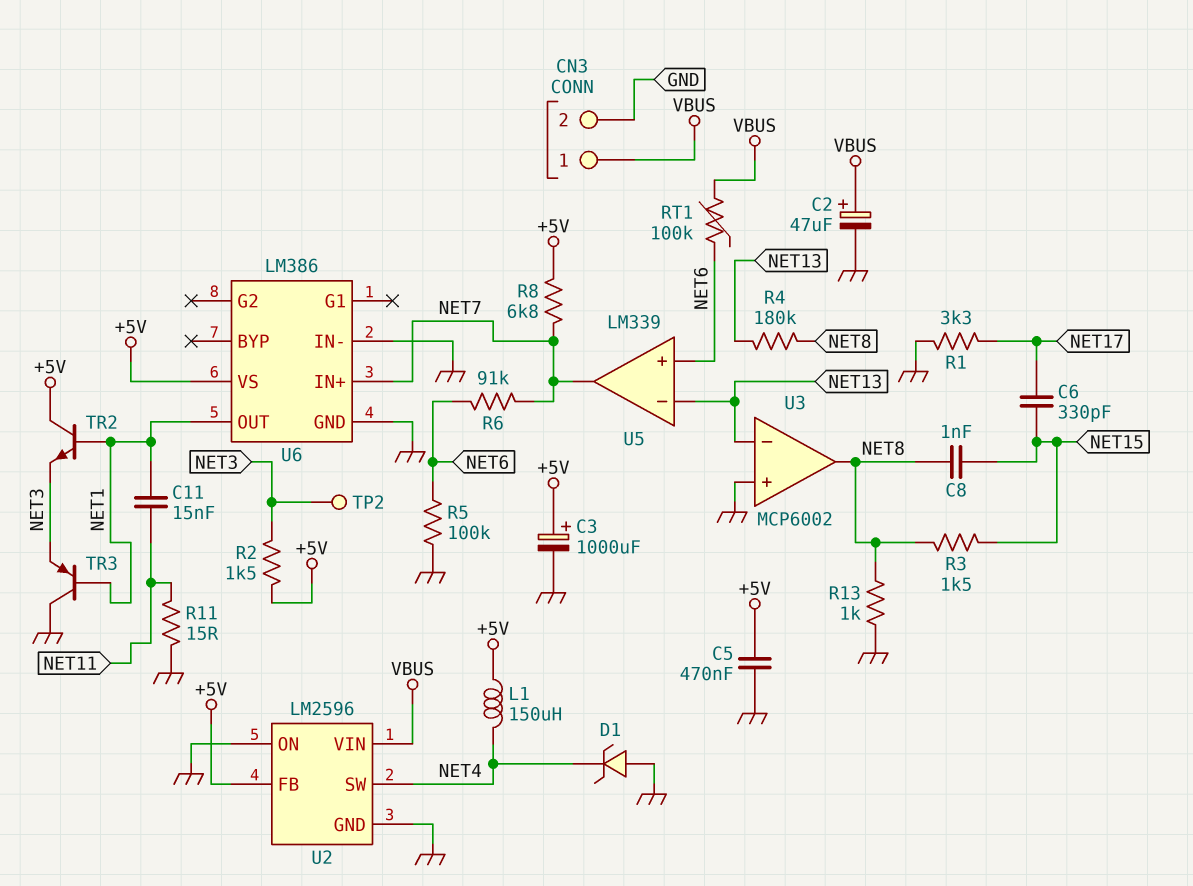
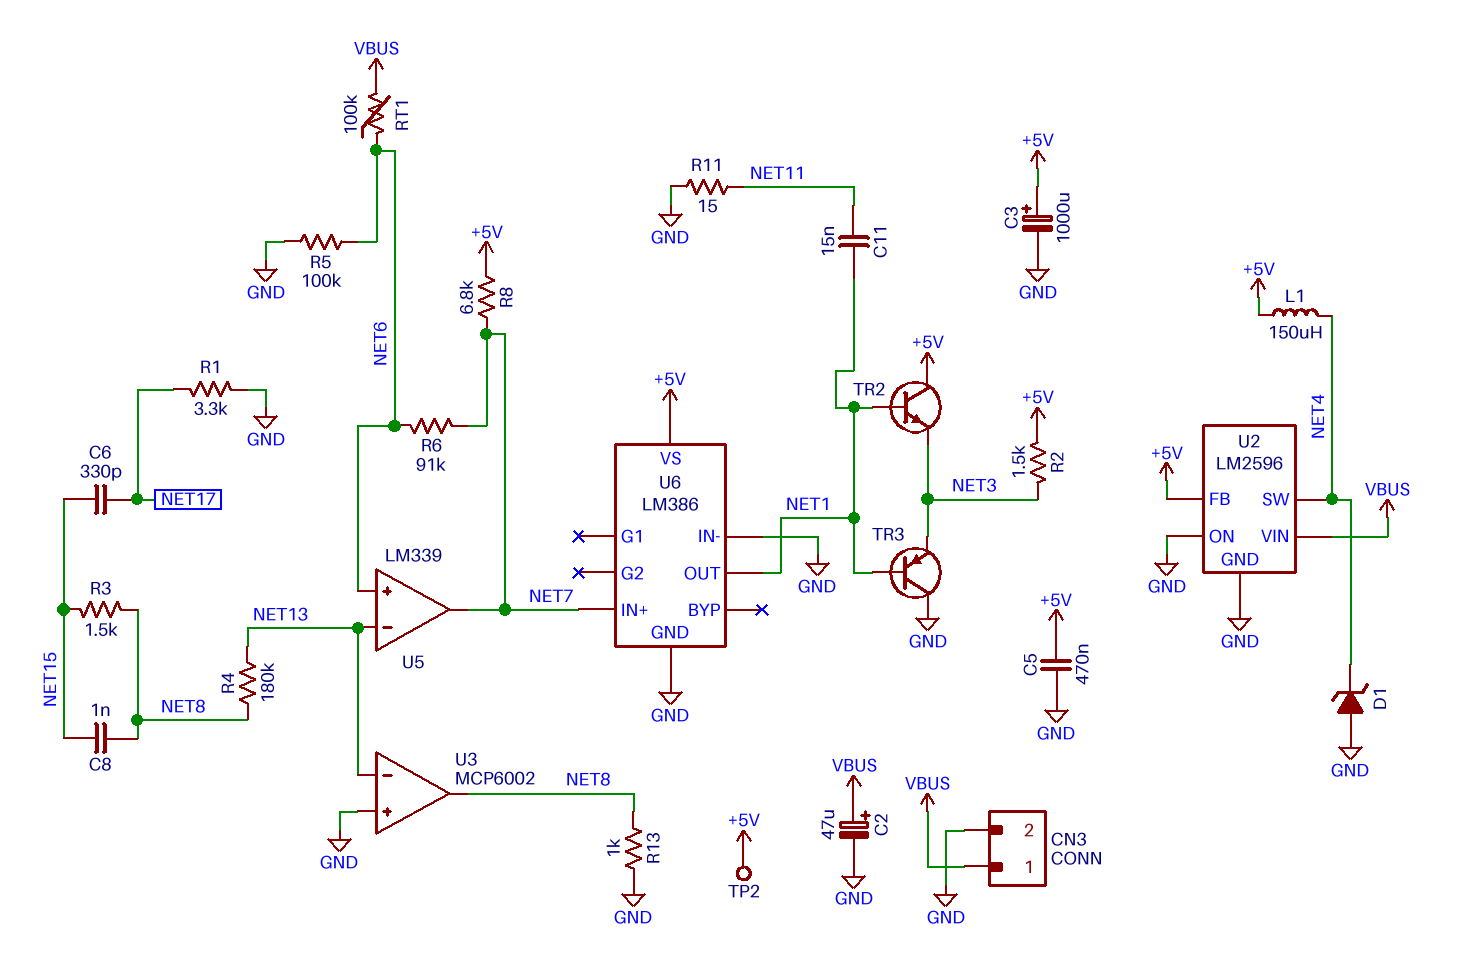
TP2: test point (NET3) -> test point (+5V)

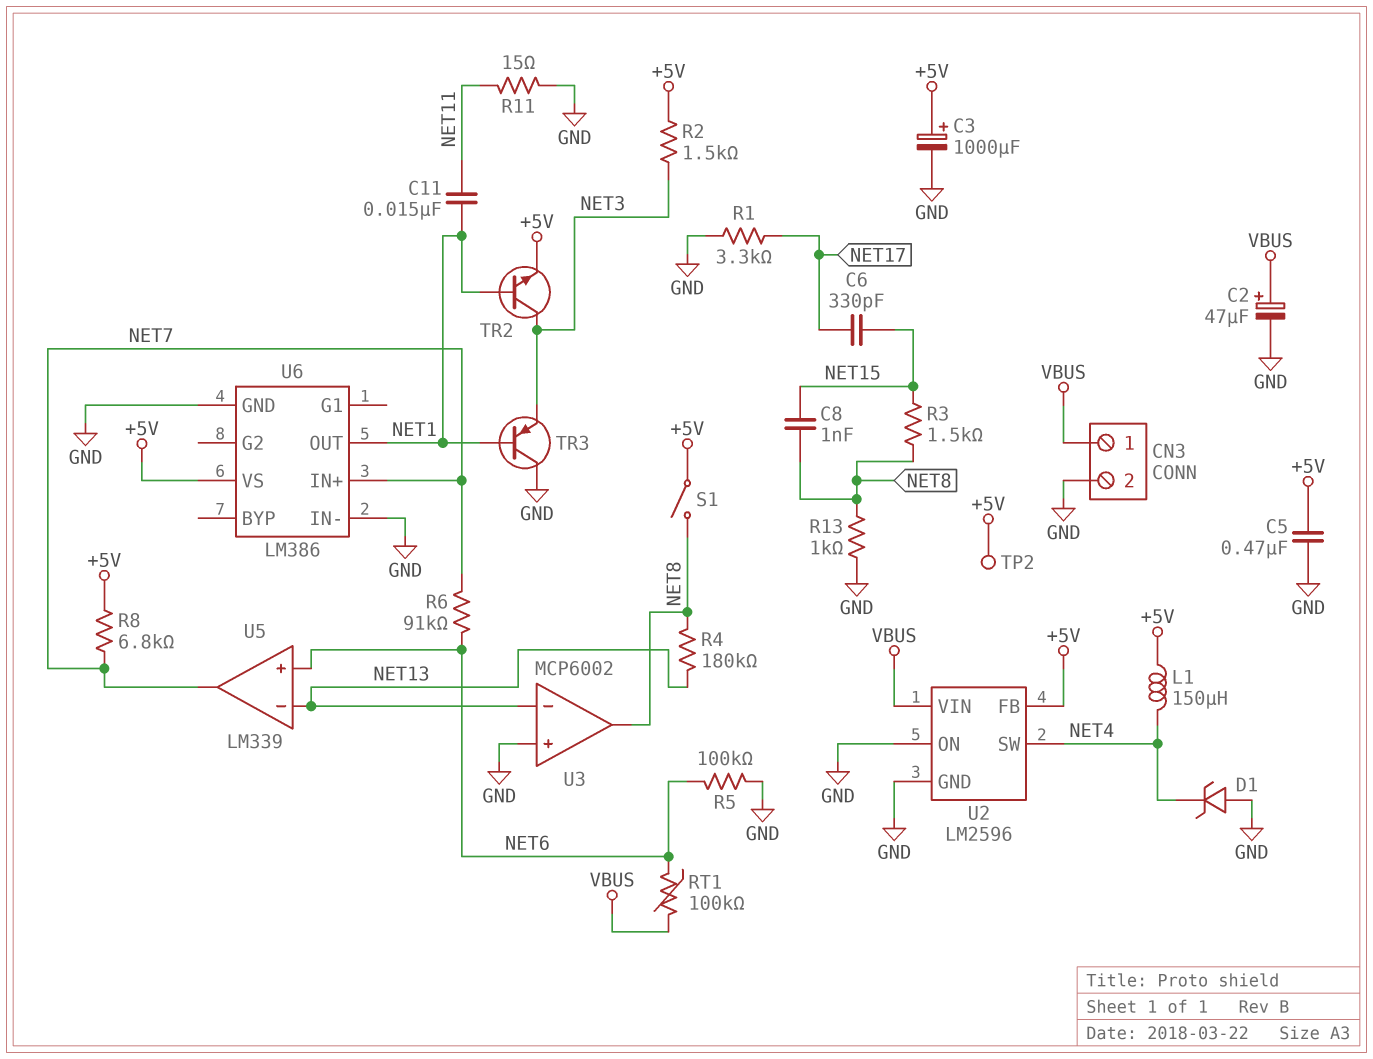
S1: none -> switch (+5V, NET8)
TR2: NPN (B NET1, C +5V, E NET3) -> NPN (B NET1, C NET3, E +5V)

